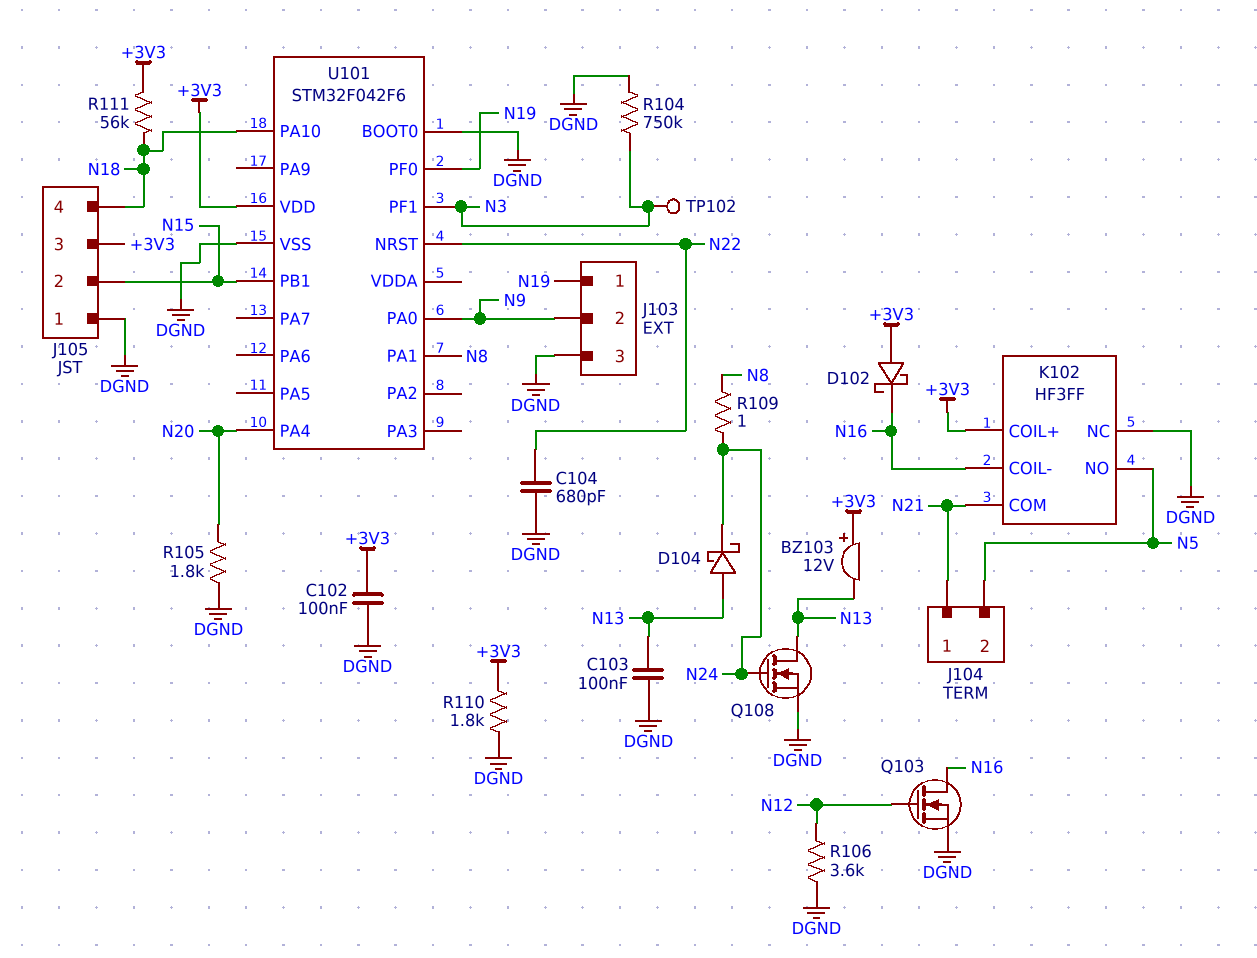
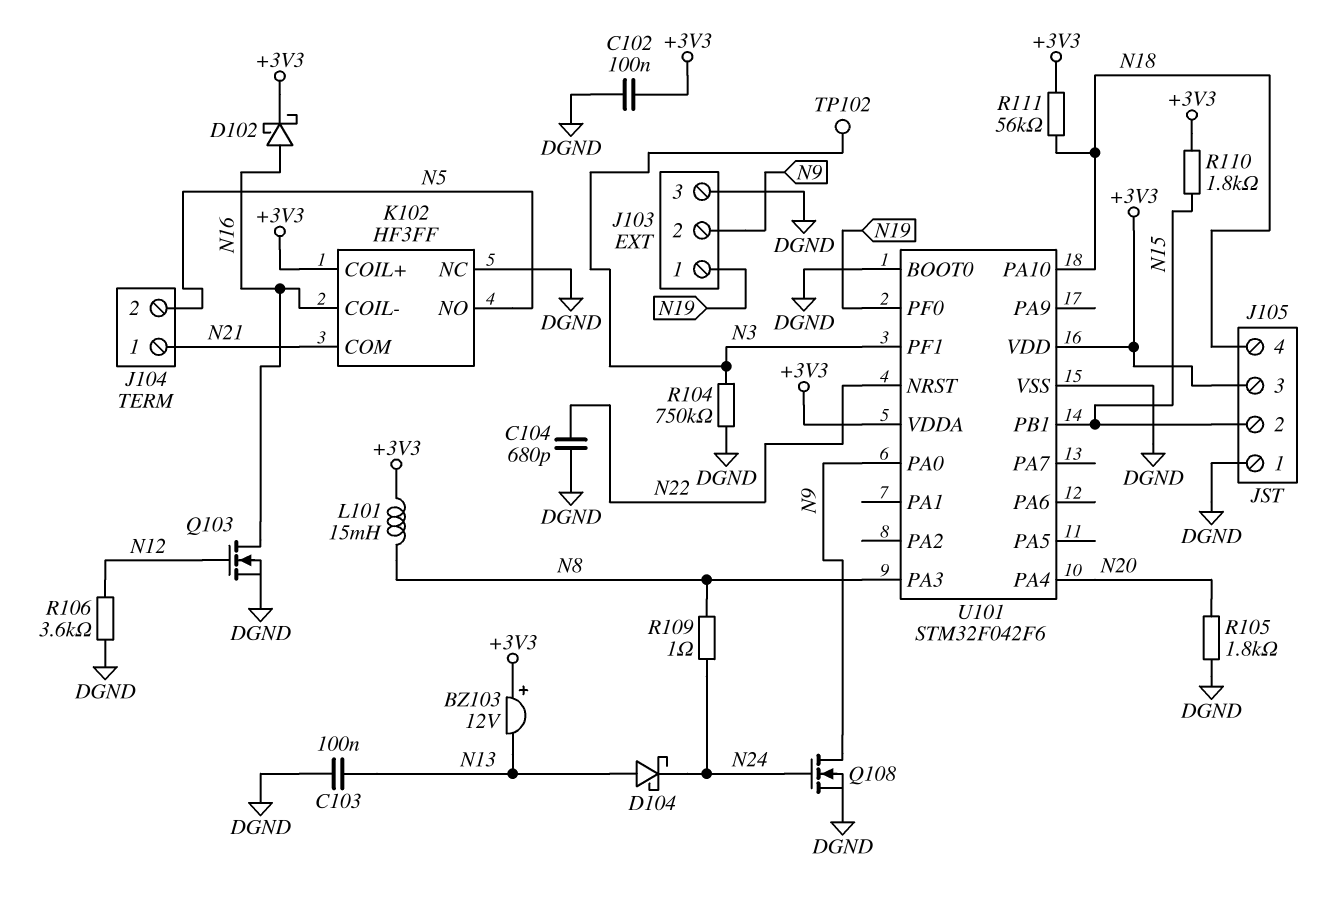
D102: schottky (A +3V3, K N16) -> schottky (A N16, K +3V3)
L101: none -> 15mH (+3V3, N8)
Q108: NMOS (G N24, D N13, S DGND) -> NMOS (G N24, D N9, S DGND)
R110: 1.8k (+3V3, DGND) -> 1.8k (+3V3, N15)
U101 pin PA1: N8 -> none
U101 pin PA3: none -> N8
U101 pin VDDA: none -> +3V3

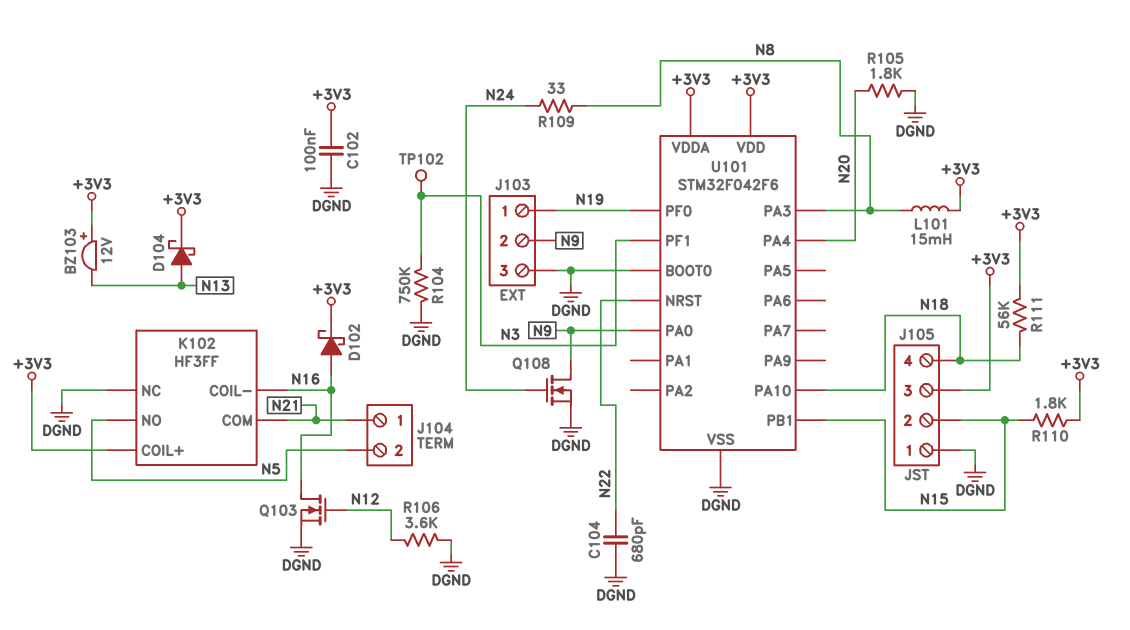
C103: 100nF (DGND, N13) -> none
D104: schottky (A N13, K N24) -> schottky (A N13, K +3V3)
R109: 1 (N8, N24) -> 33 (N8, N24)

